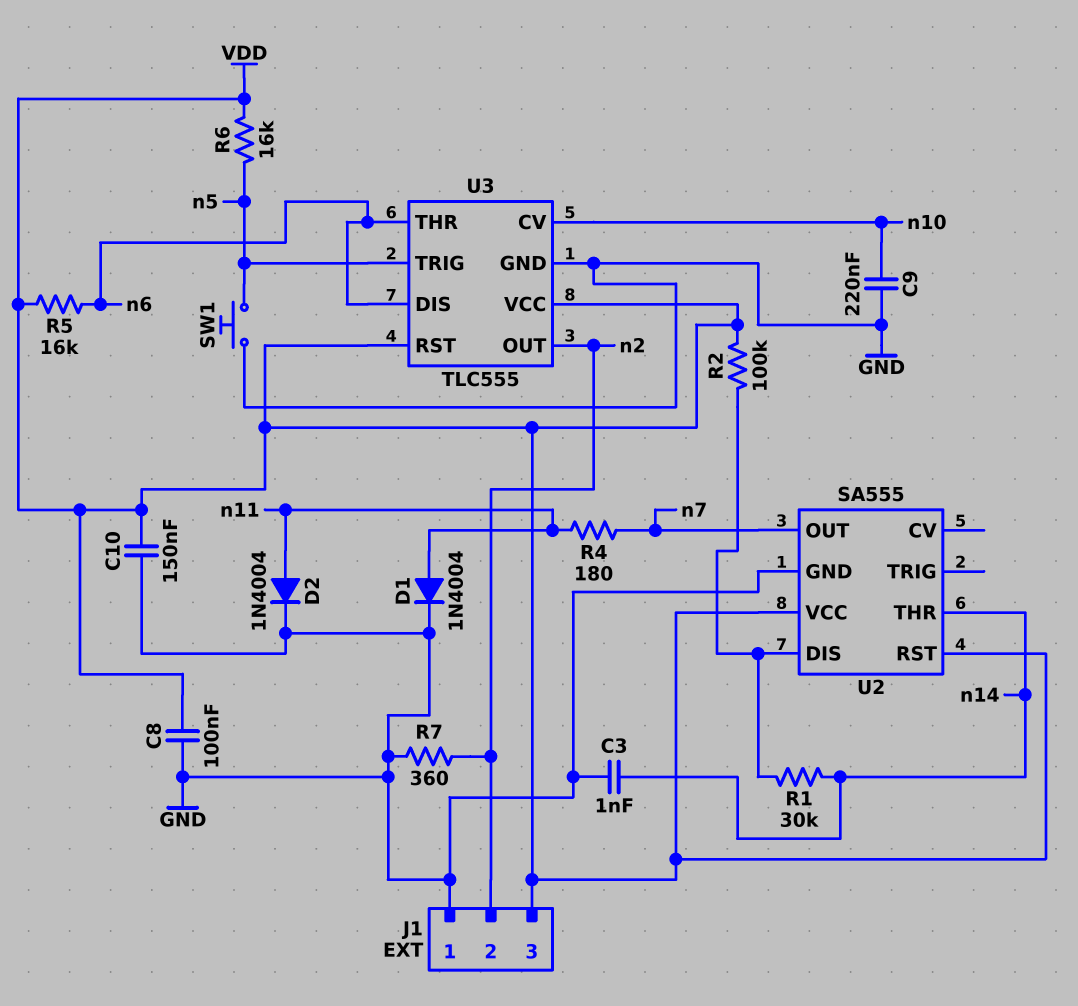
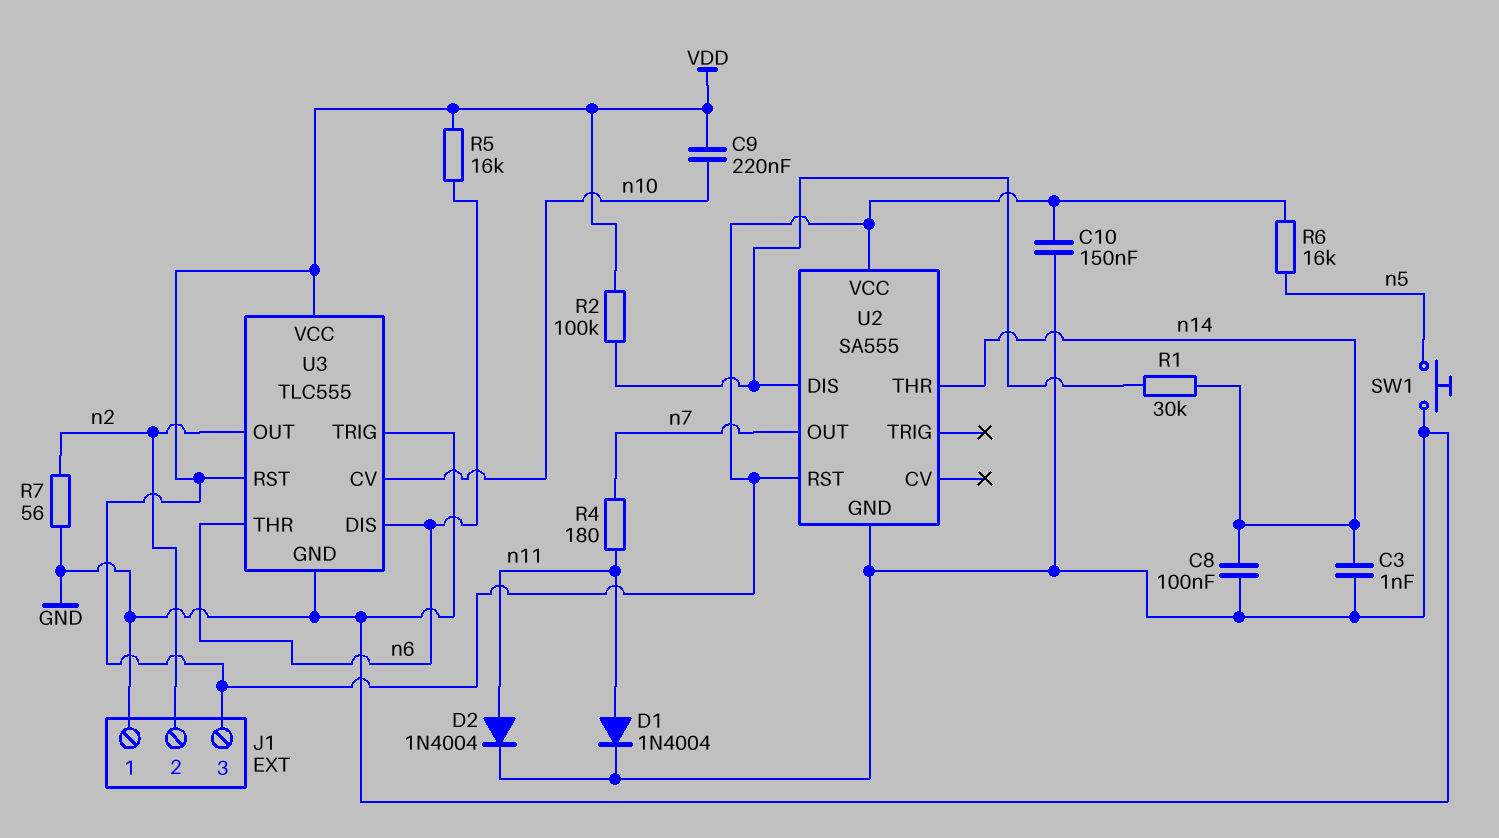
C8: 100nF (GND, VDD) -> 100nF (GND, n14)
C9: 220nF (GND, n10) -> 220nF (VDD, n10)
R7: 360 (GND, n2) -> 56 (GND, n2)
U3 pin TRIG: n5 -> GND

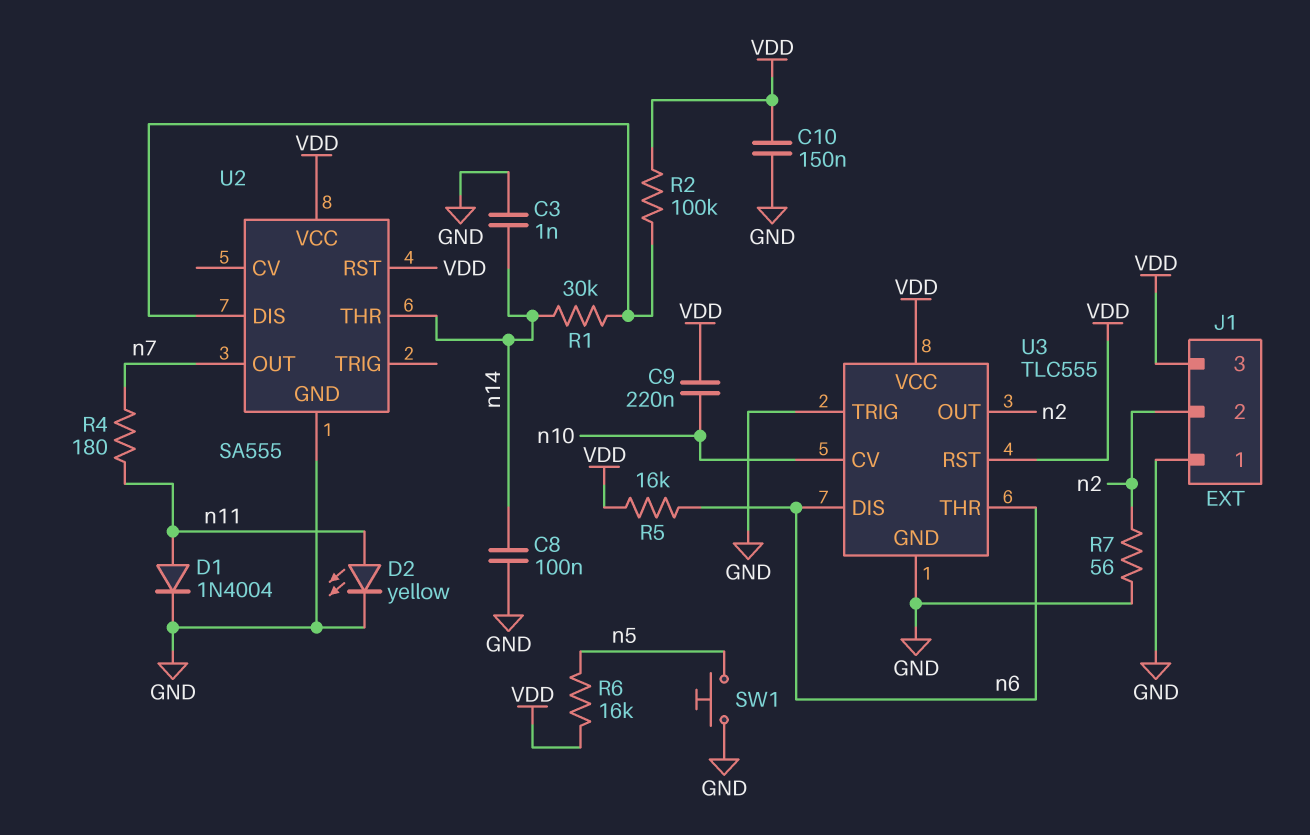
D2: diode 1N4004 (A n11, K GND) -> LED yellow (A n11, K GND)

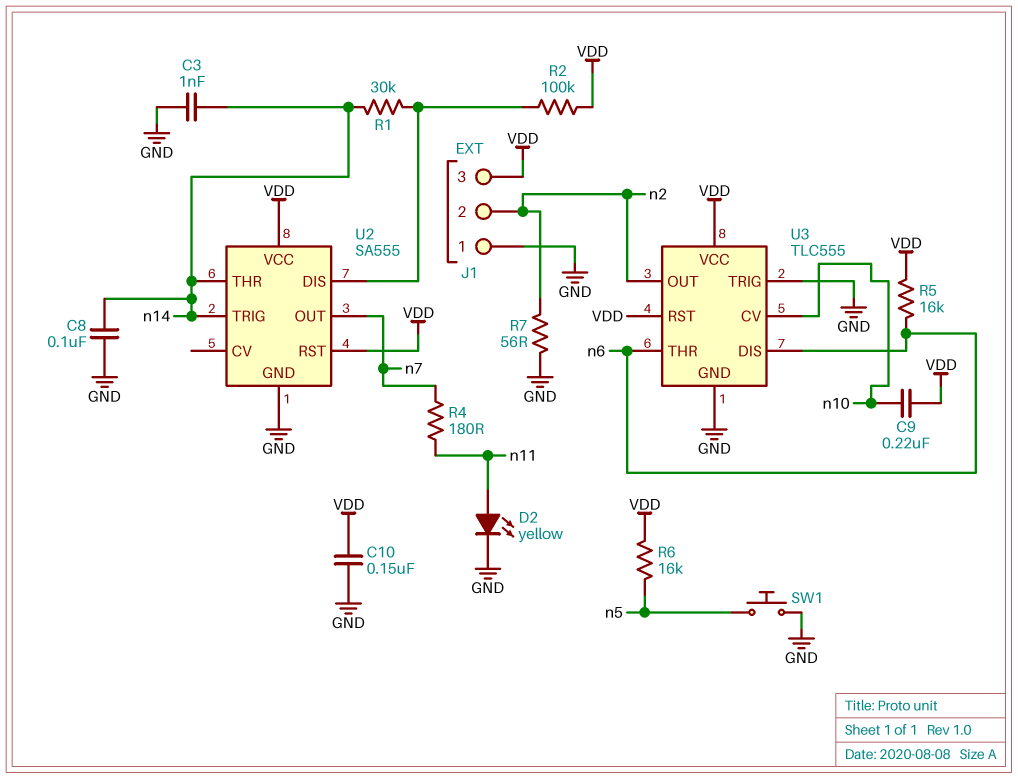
D1: diode 1N4004 (A n11, K GND) -> none
U2 pin TRIG: none -> n14

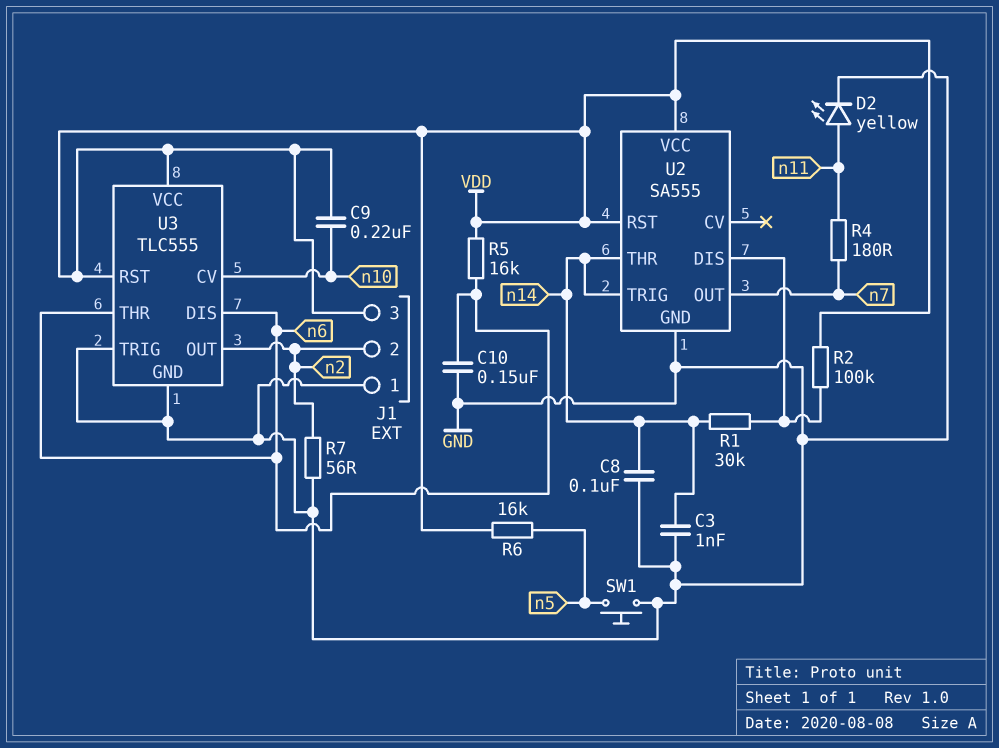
C10: 150nF (GND, VDD) -> 150nF (GND, n6)

